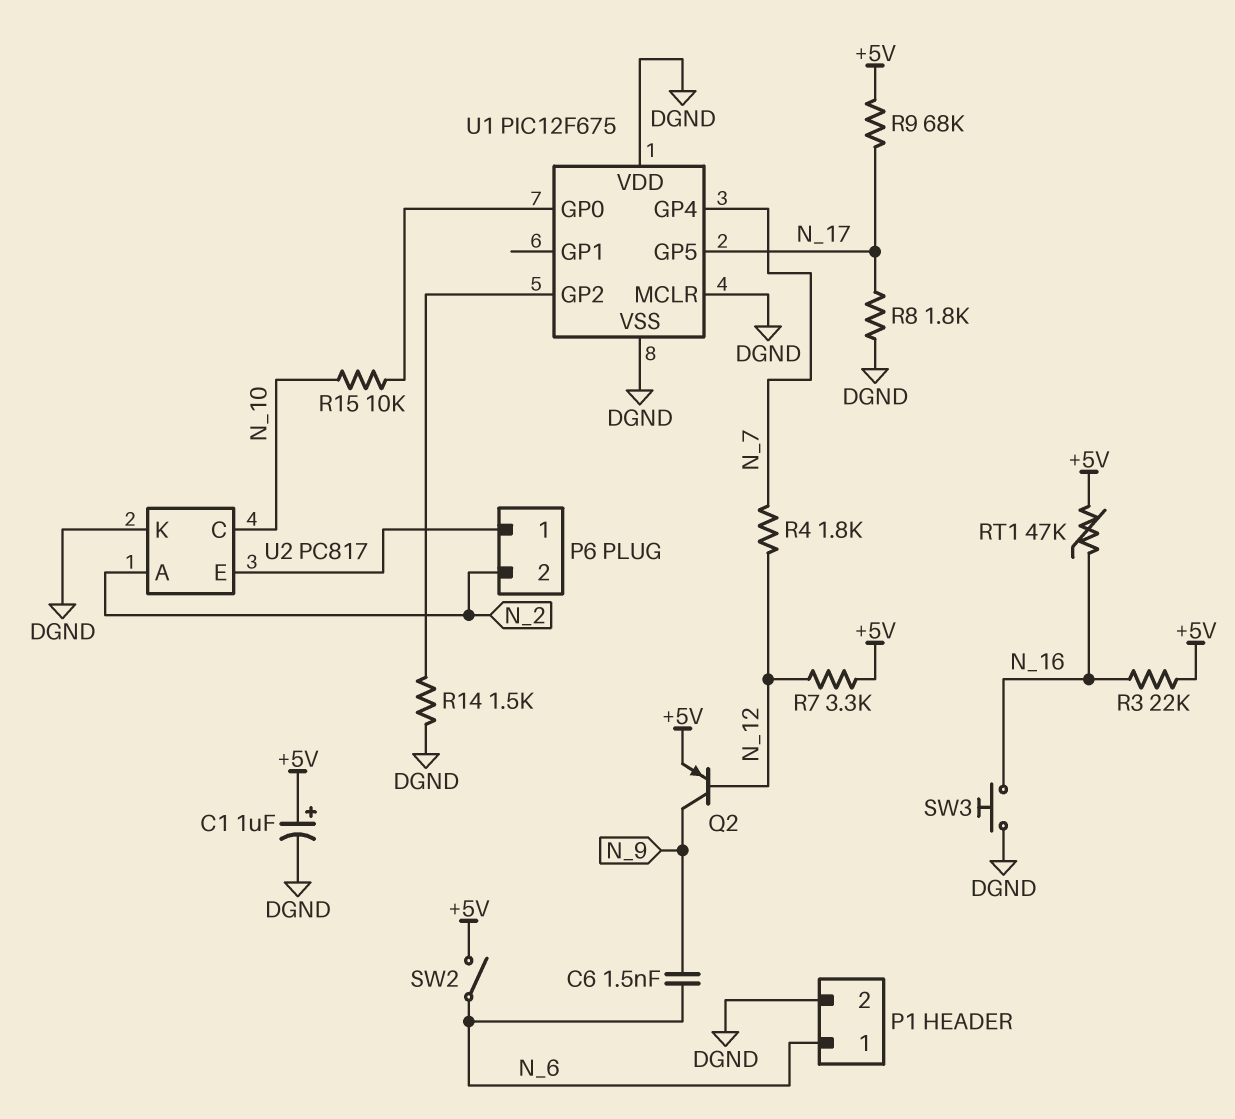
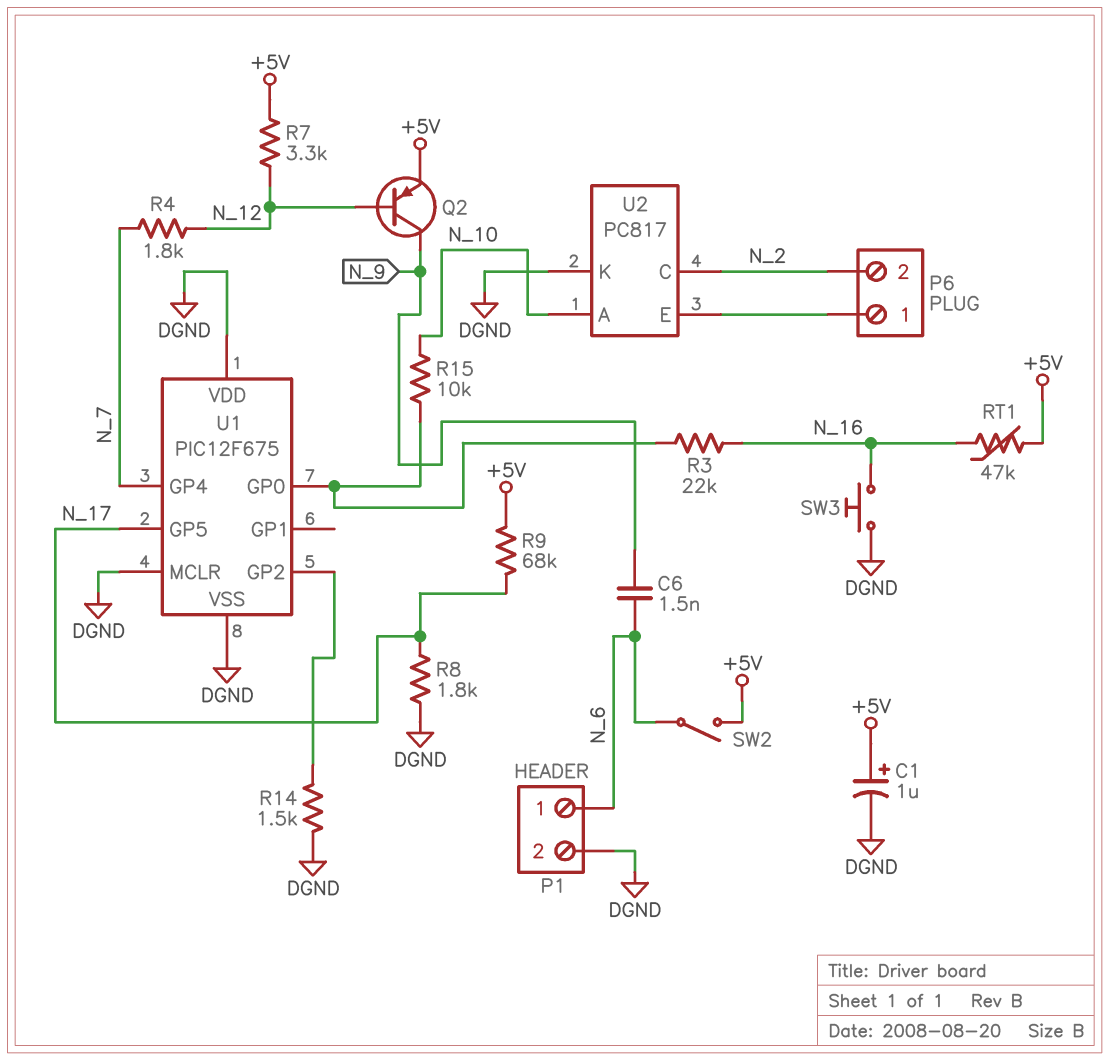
R3: 22k (+5V, N_16) -> 22k (N_16, U1/GP0)
U2 pin A: N_2 -> N_10
U2 pin C: N_10 -> N_2

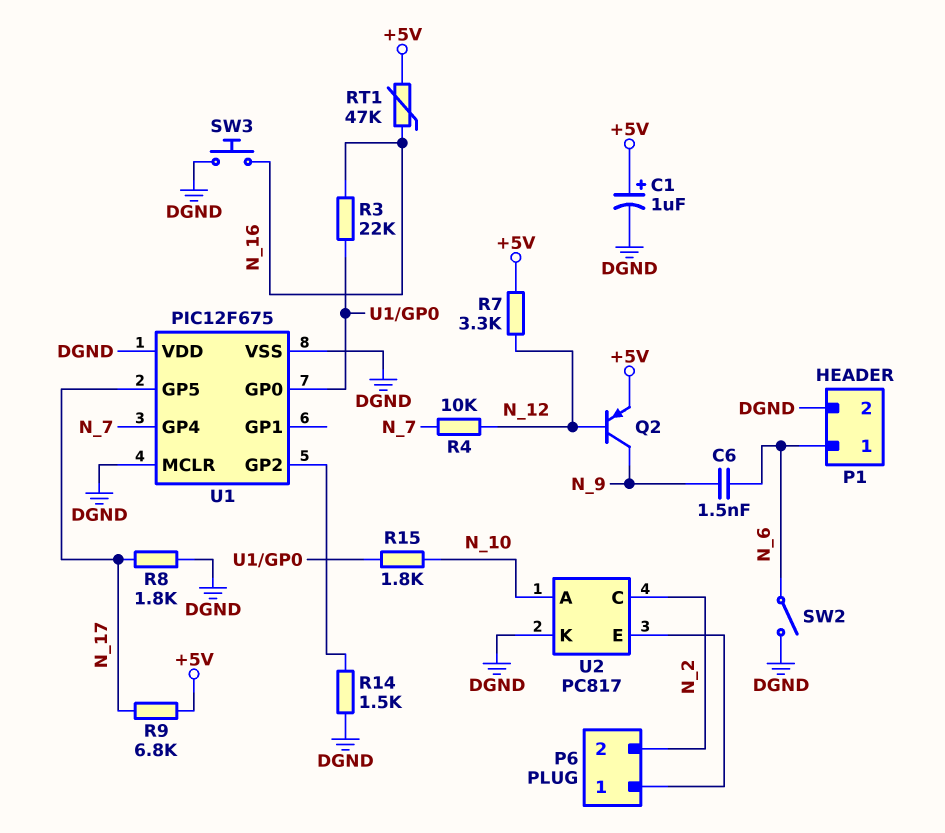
R4: 1.8k (N_7, N_12) -> 10k (N_7, N_12)
R9: 68k (+5V, N_17) -> 6.8k (+5V, N_17)
R15: 10k (N_10, U1/GP0) -> 1.8k (N_10, U1/GP0)
SW2: switch (+5V, N_6) -> switch (DGND, N_6)

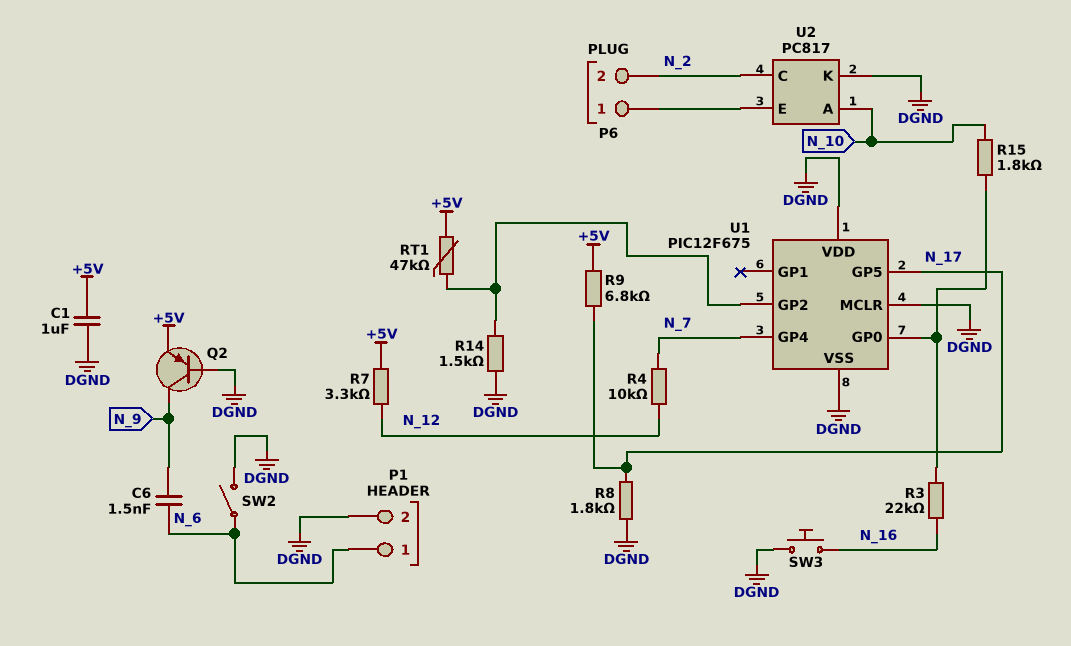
C1: 1uF (plus +5V, minus DGND) -> 1uF (+5V, DGND)
Q2: PNP (B N_12, C N_9, E +5V) -> PNP (B DGND, C N_9, E +5V)
RT1: 47k (+5V, N_16) -> 47k (+5V, U1/GP2)

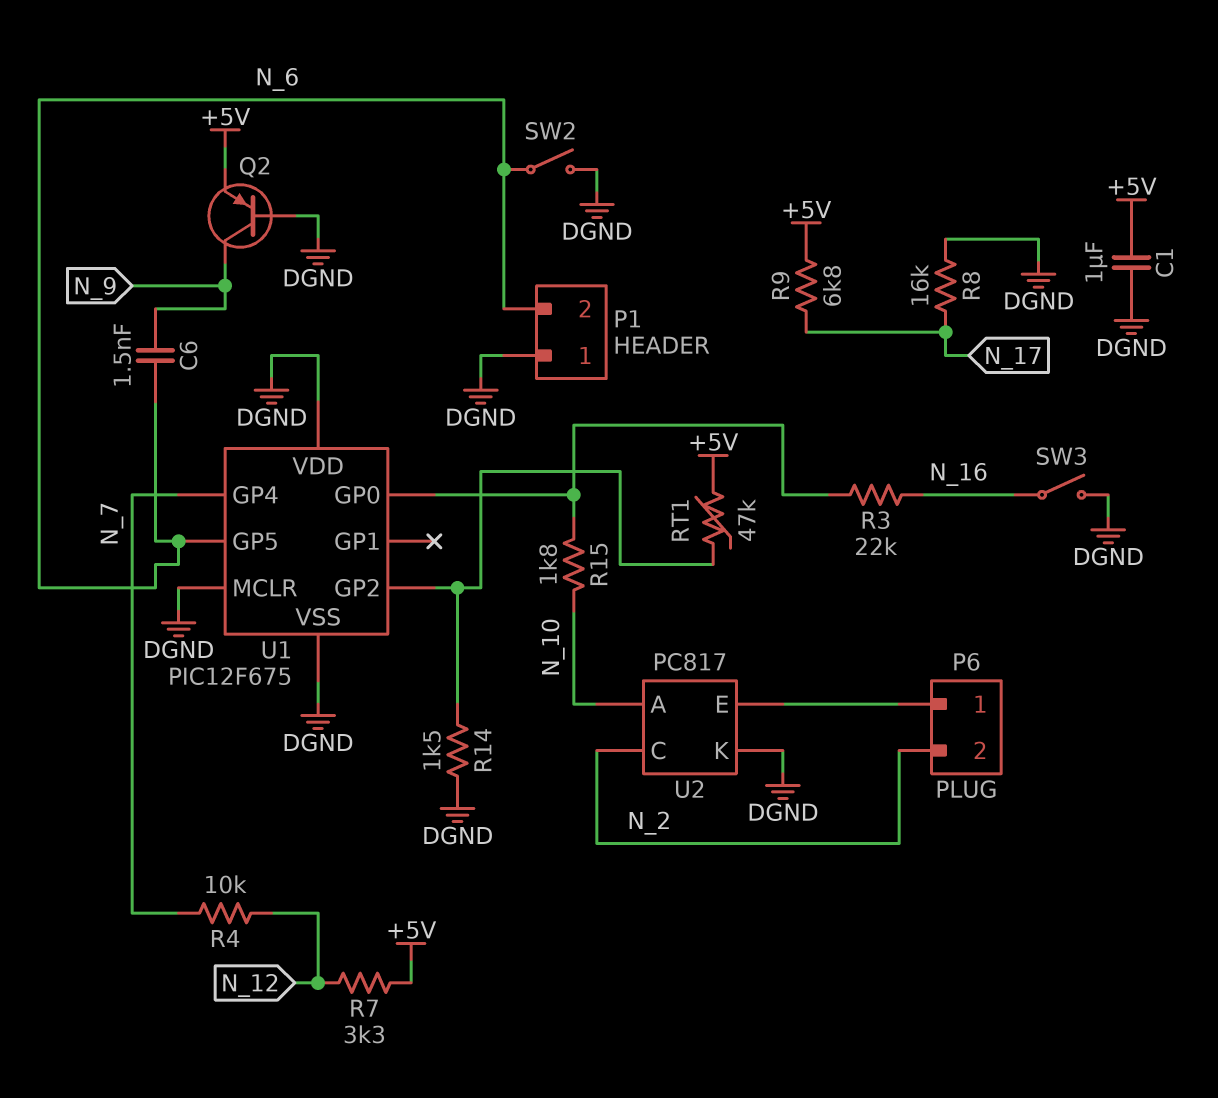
P1 pin 1: N_6 -> DGND
P1 pin 2: DGND -> N_6
R8: 1.8k (DGND, N_17) -> 16k (DGND, N_17)
SW3: button (DGND, N_16) -> switch (DGND, N_16)
U1 pin GP5: N_17 -> N_6

